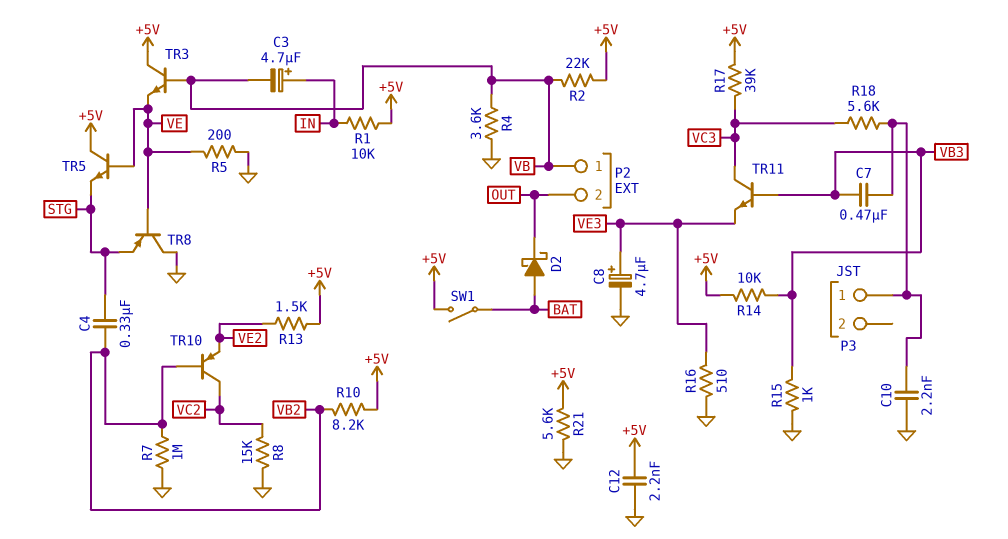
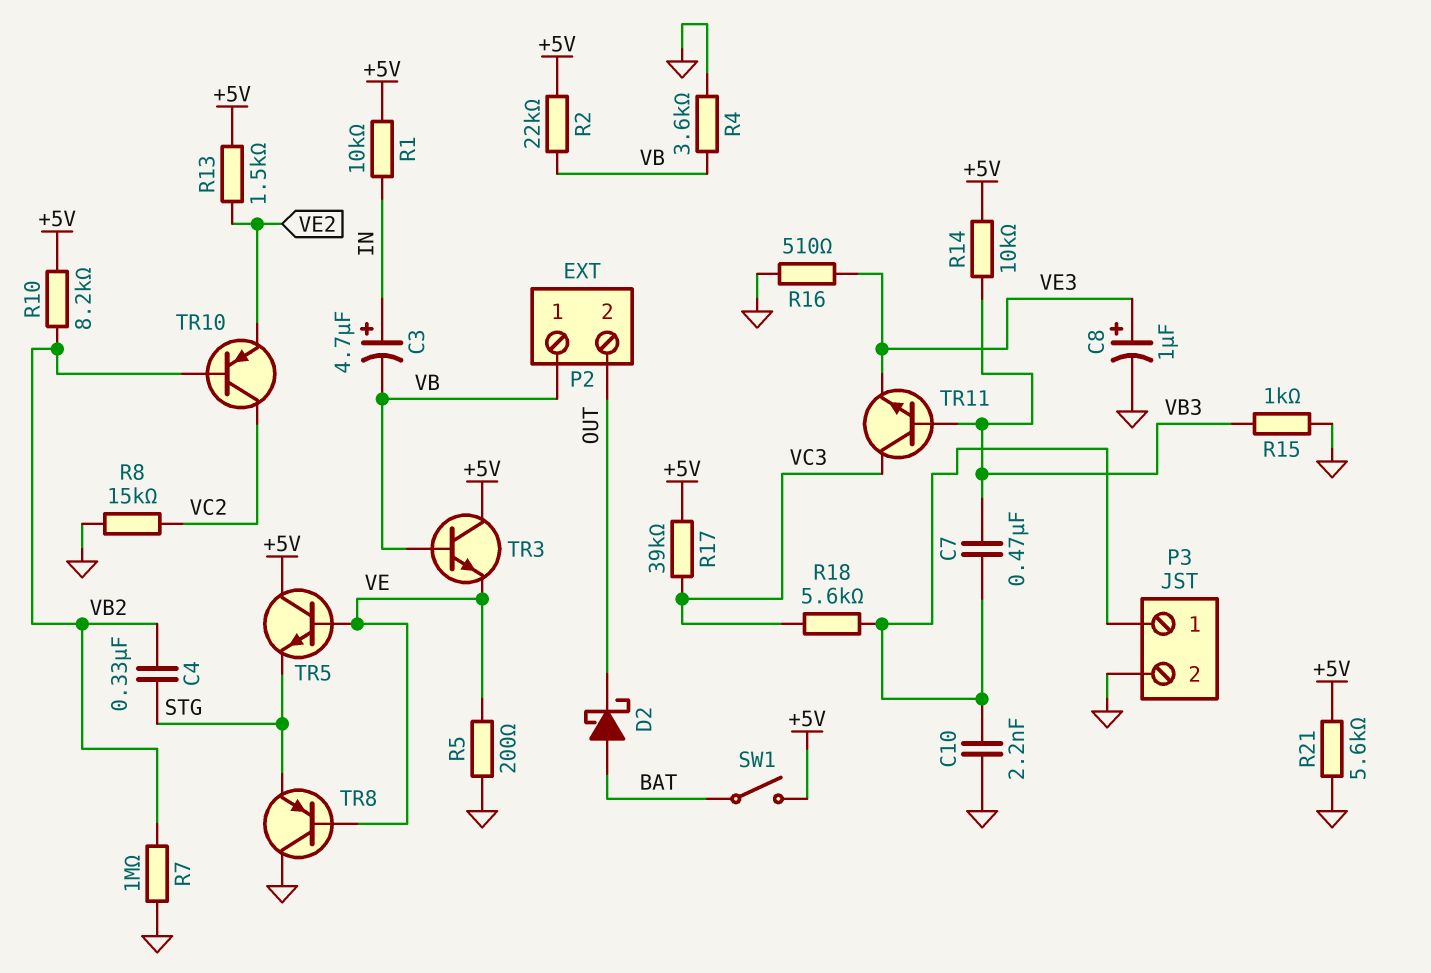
C8: 4.7uF (plus VE3, minus GND) -> 1uF (plus VE3, minus GND)
C12: 2.2nF (+5V, GND) -> none
P3 pin 2: none -> GND

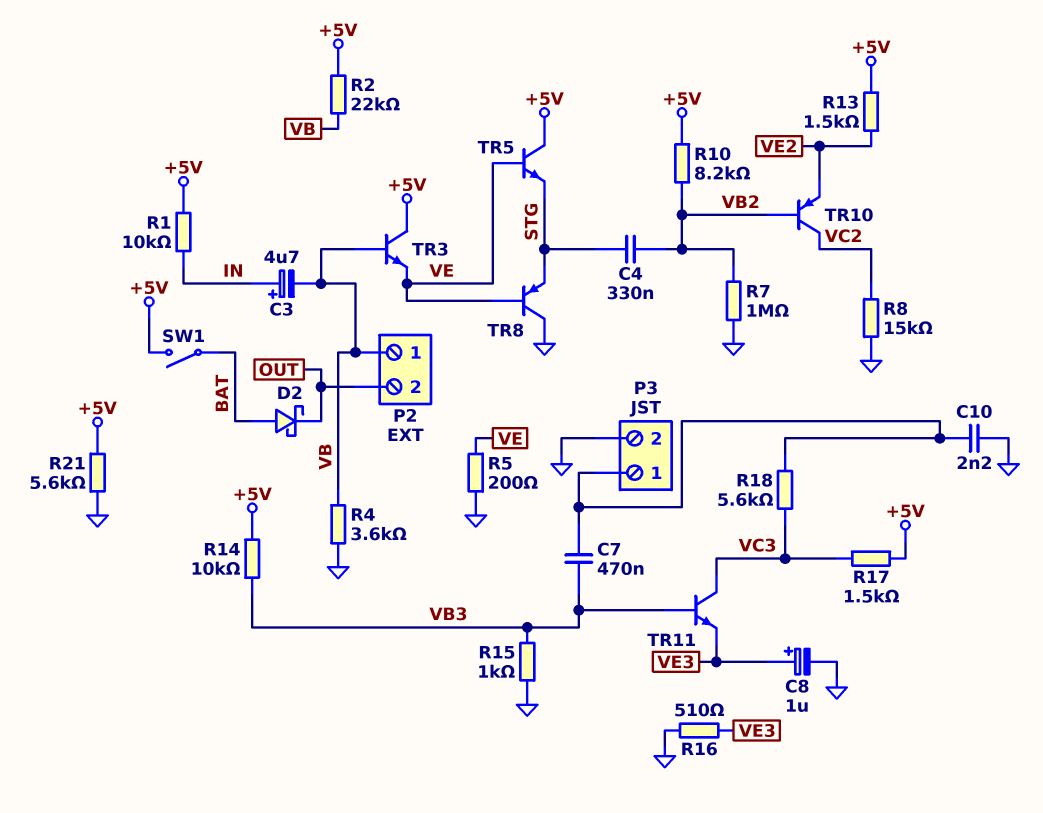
R17: 39k (+5V, VC3) -> 1.5k (+5V, VC3)

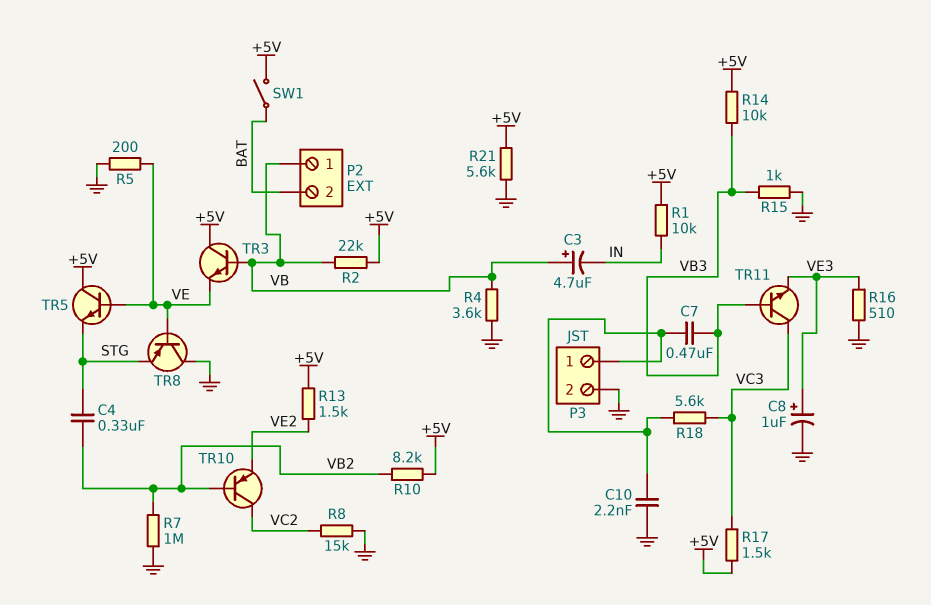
C3: 4.7uF (plus IN, minus VB) -> 4.7uF (plus VB, minus IN)
D2: schottky (A BAT, K OUT) -> none
P2 pin 2: OUT -> BAT

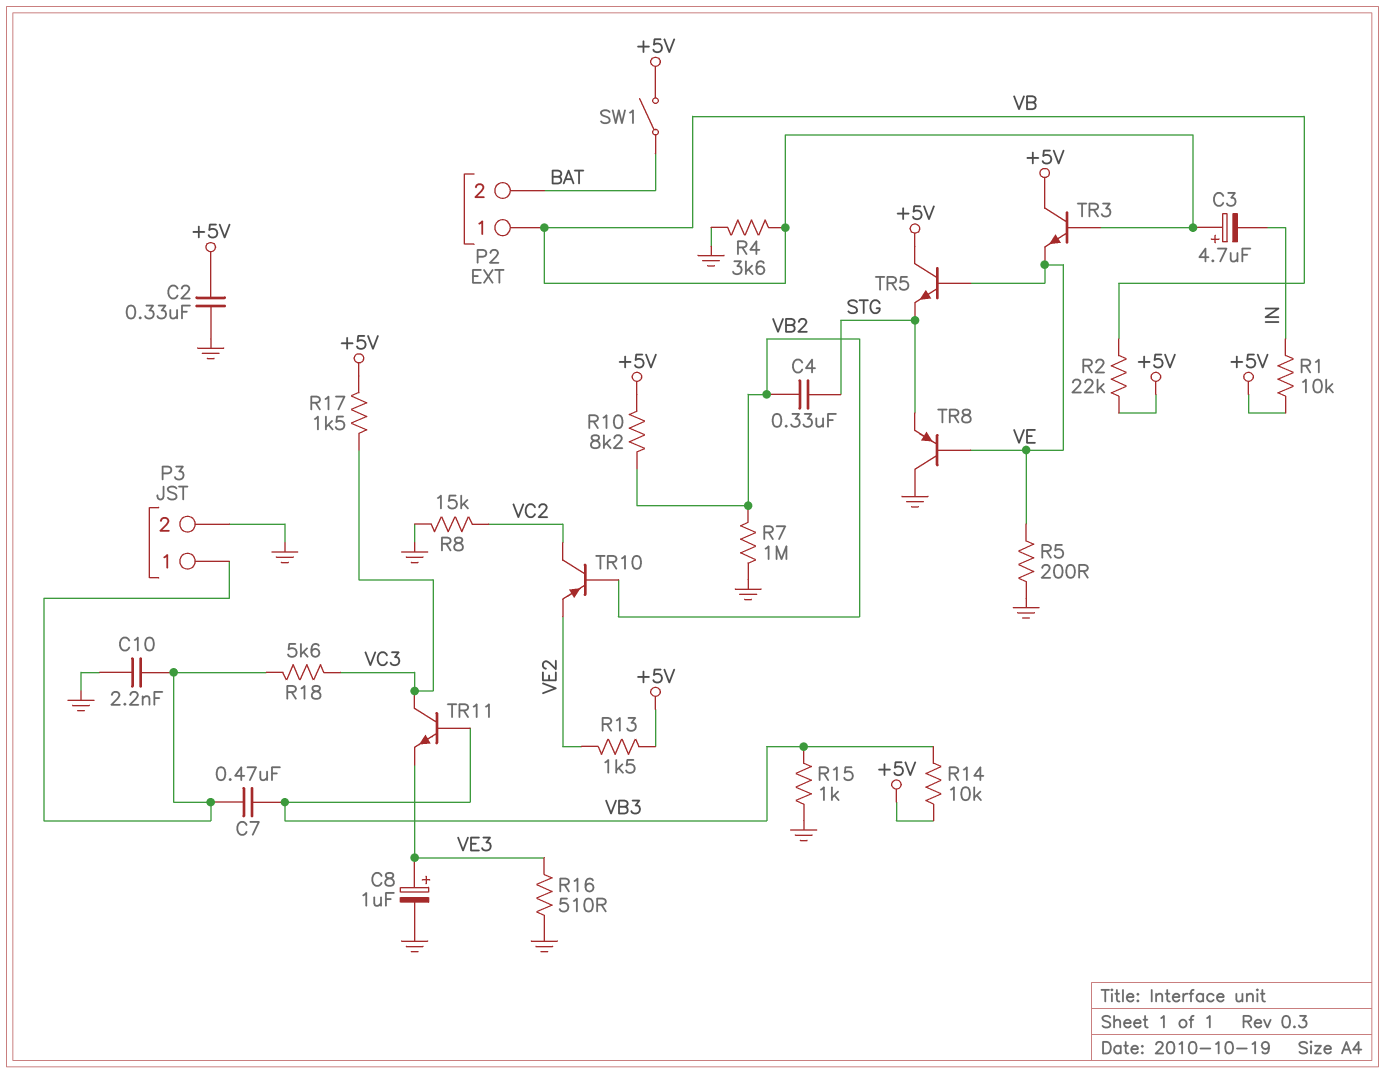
C2: none -> 330nF (+5V, GND)
R21: 5.6k (+5V, GND) -> none

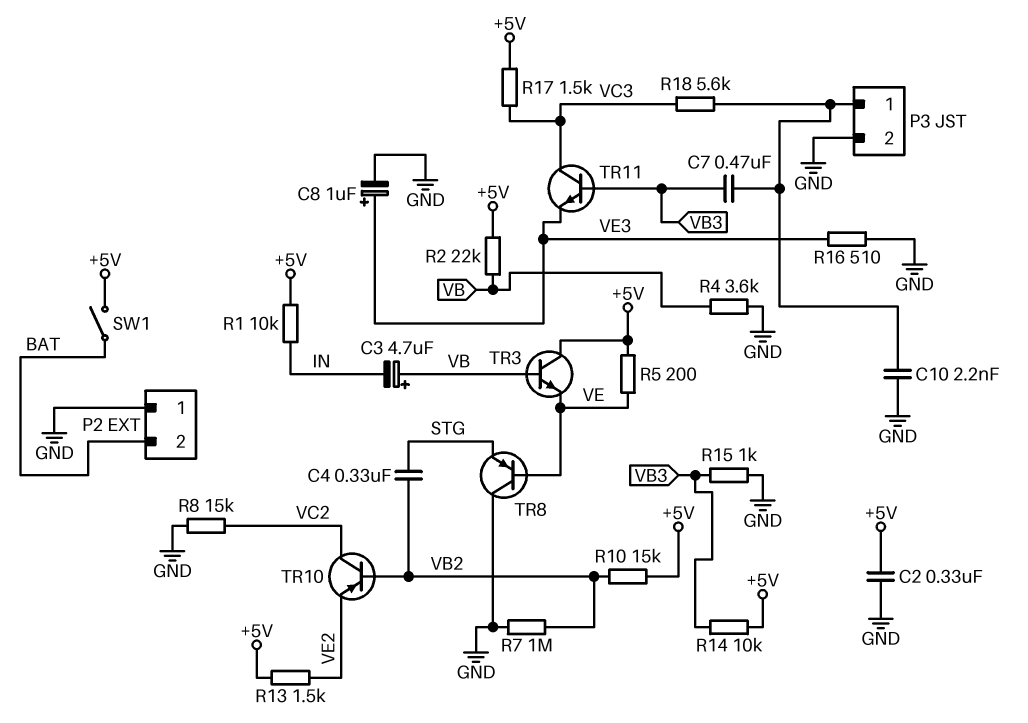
P2 pin 1: VB -> GND
R5: 200 (GND, VE) -> 200 (+5V, VE)
R10: 8.2k (+5V, VB2) -> 15k (+5V, VB2)
TR5: NPN (B VE, C +5V, E STG) -> none

